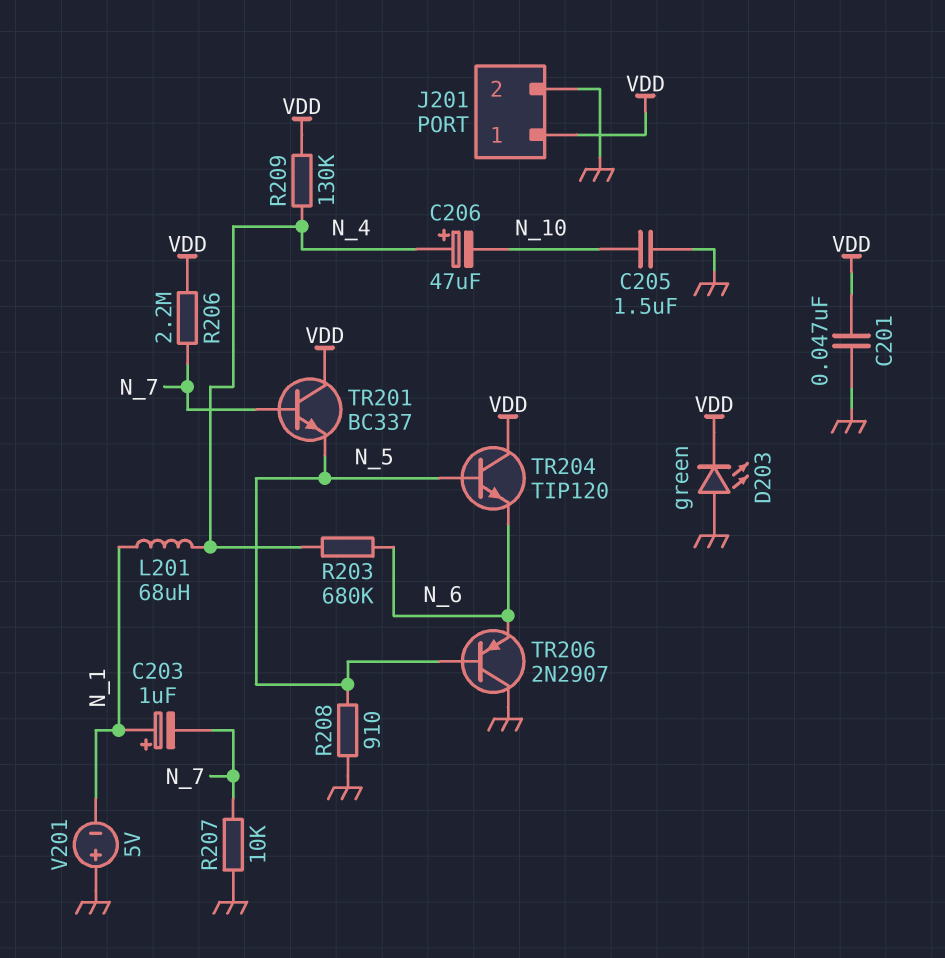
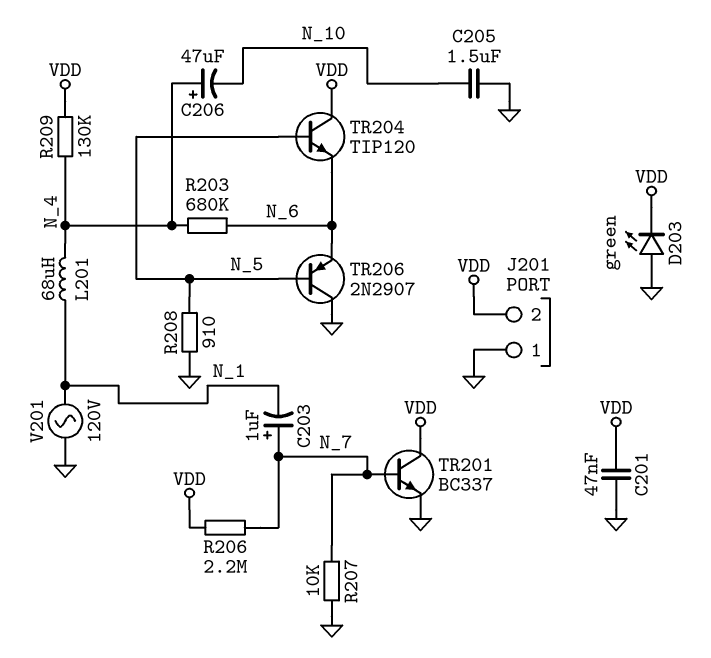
C203: 1uF (plus N_1, minus N_7) -> 1uF (plus N_7, minus N_1)
J201 pin 1: VDD -> GND
J201 pin 2: GND -> VDD
TR201: NPN BC337 (B N_7, C VDD, E N_5) -> NPN BC337 (B N_7, C VDD, E GND)
V201: 5V (plus GND, minus N_1) -> AC 120V (GND, N_1)

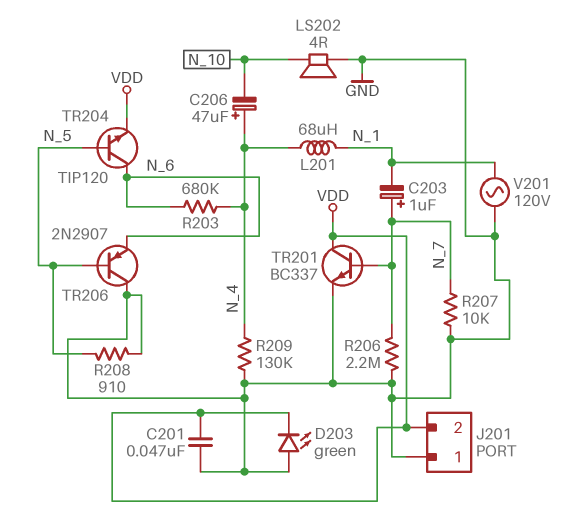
C205: 1.5uF (GND, N_10) -> none
LS202: none -> speaker 4R (GND, N_10)
R206: 2.2M (N_7, VDD) -> 2.2M (GND, N_7)
R209: 130k (N_4, VDD) -> 130k (GND, N_4)
TR204: NPN TIP120 (B N_5, C VDD, E N_6) -> NPN TIP120 (B N_5, C N_6, E VDD)

